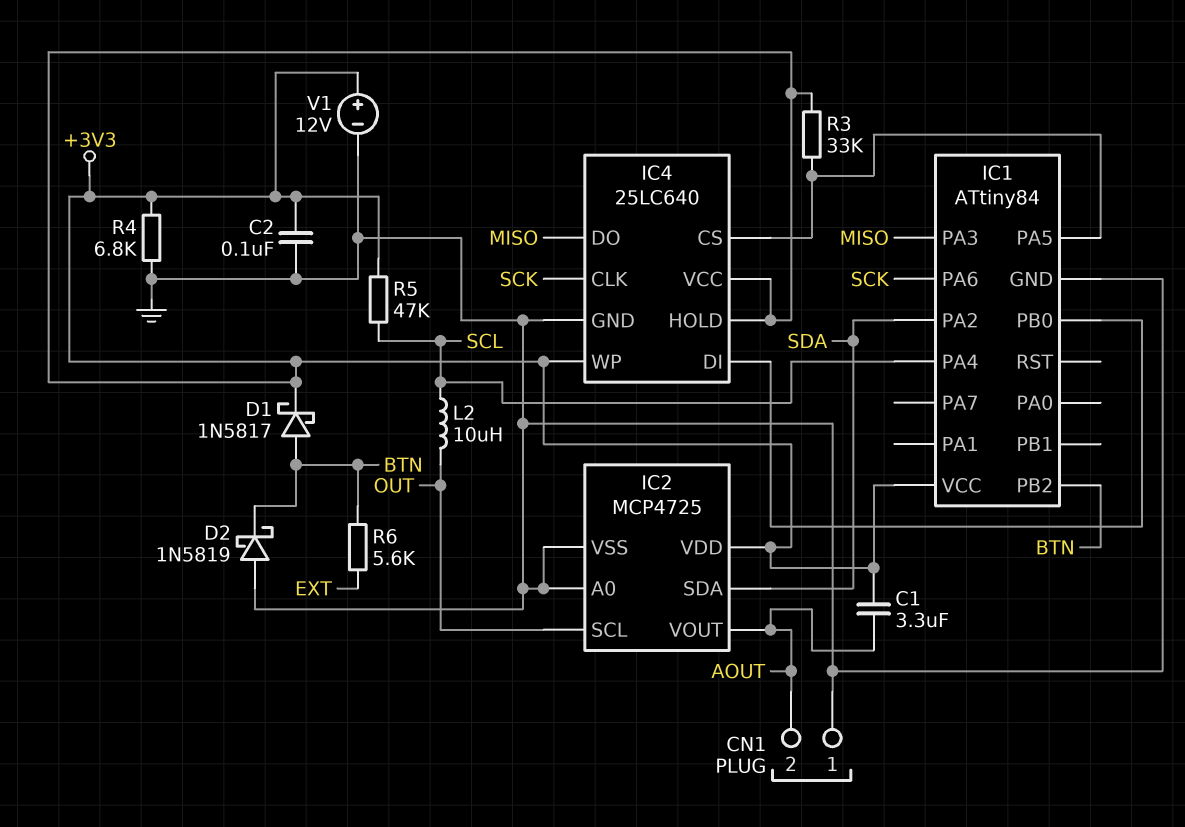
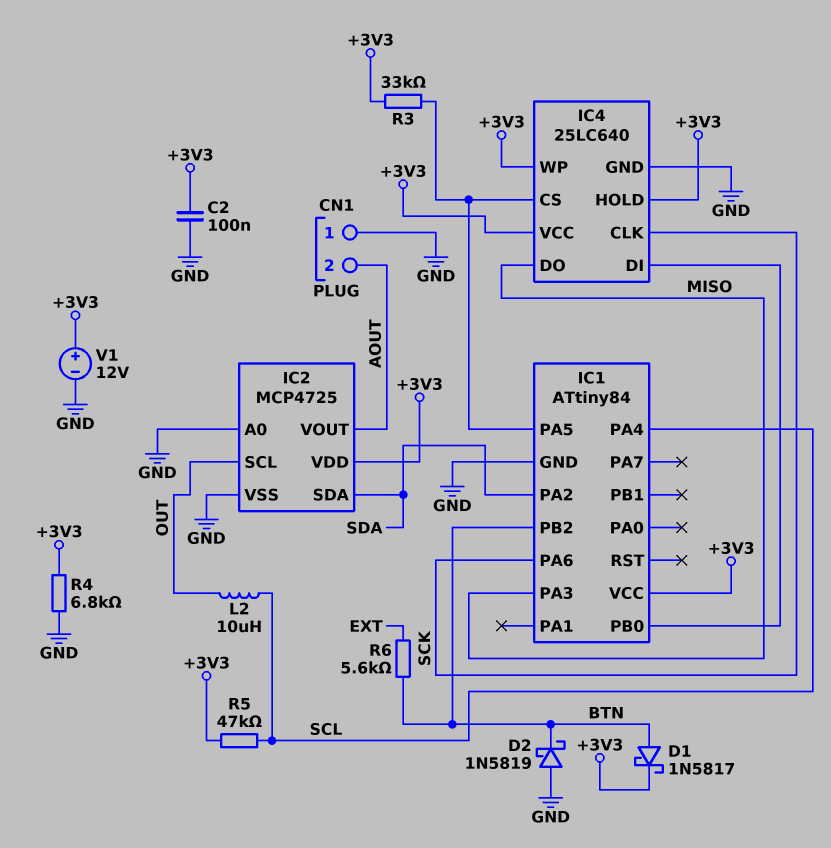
C1: 3.3uF (+3V3, AOUT) -> none

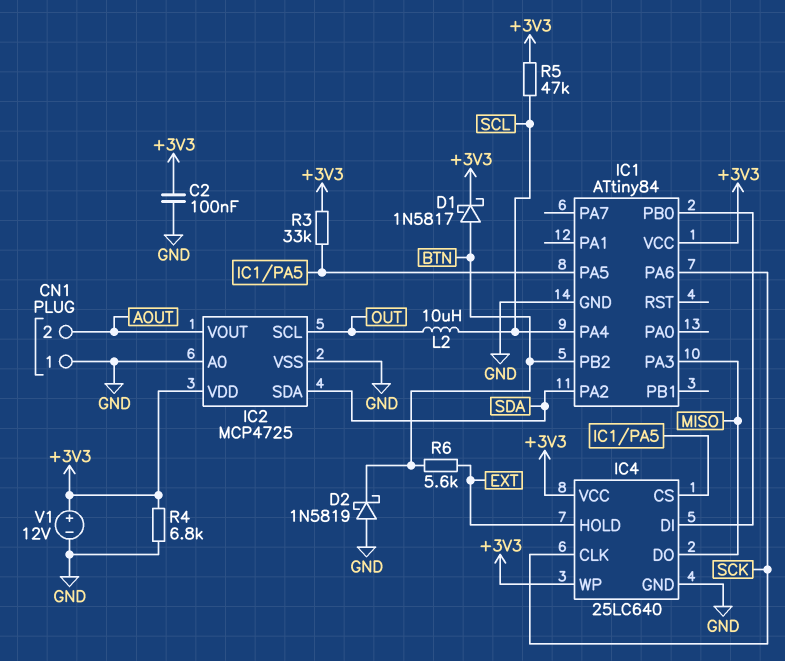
IC4 pin HOLD: +3V3 -> EXT

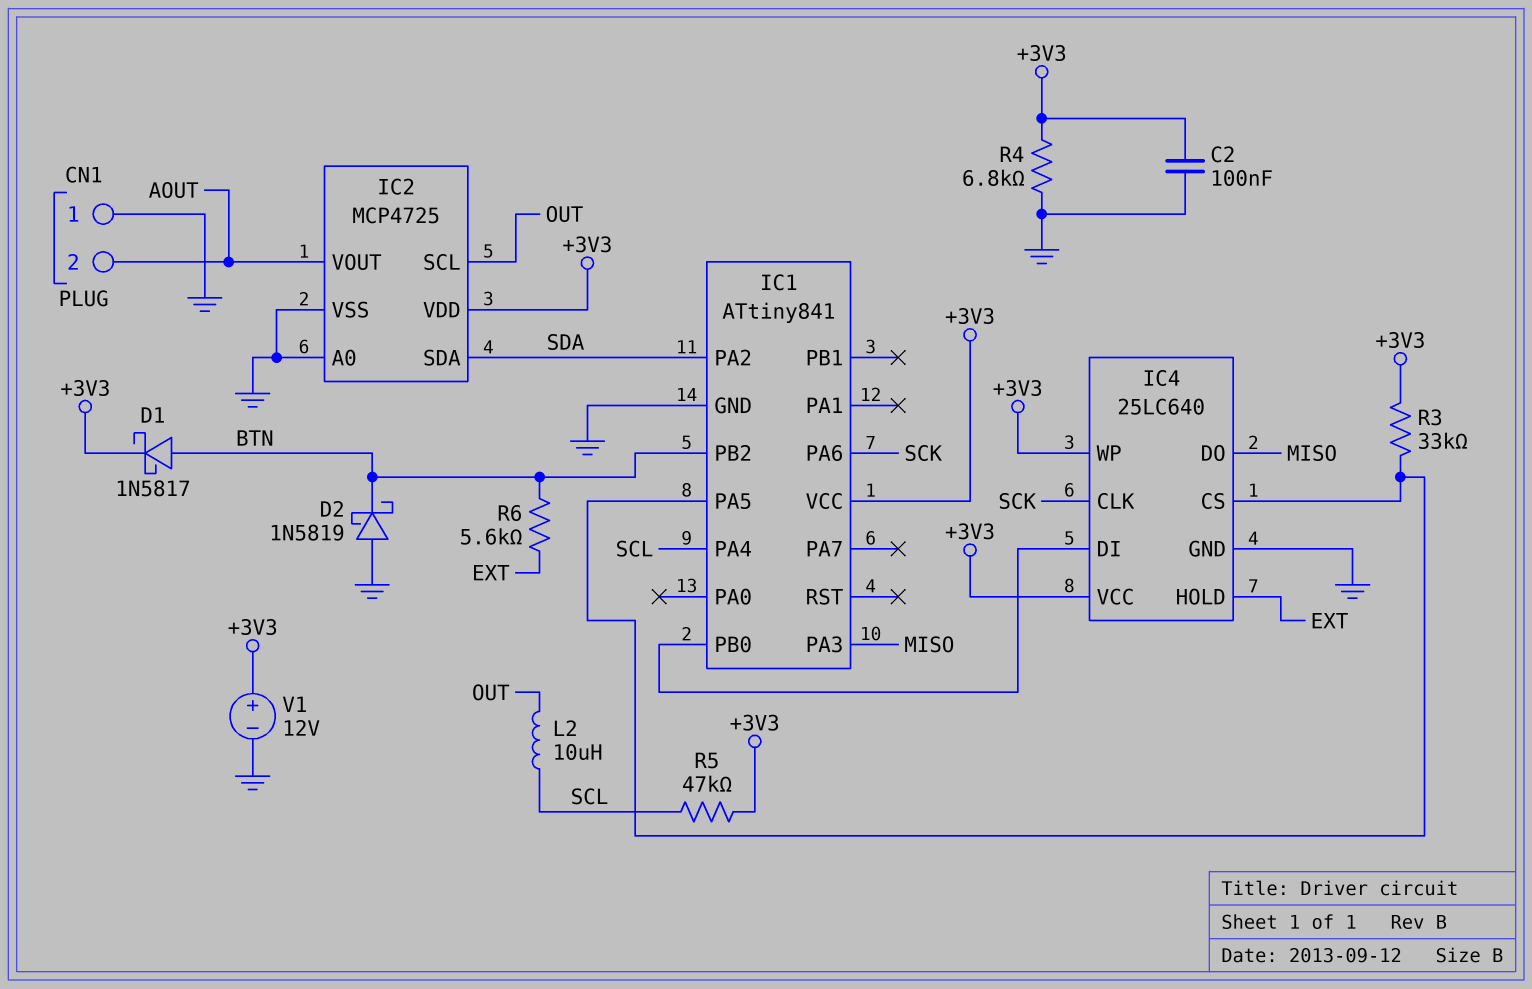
IC1: ATtiny84 -> ATtiny841

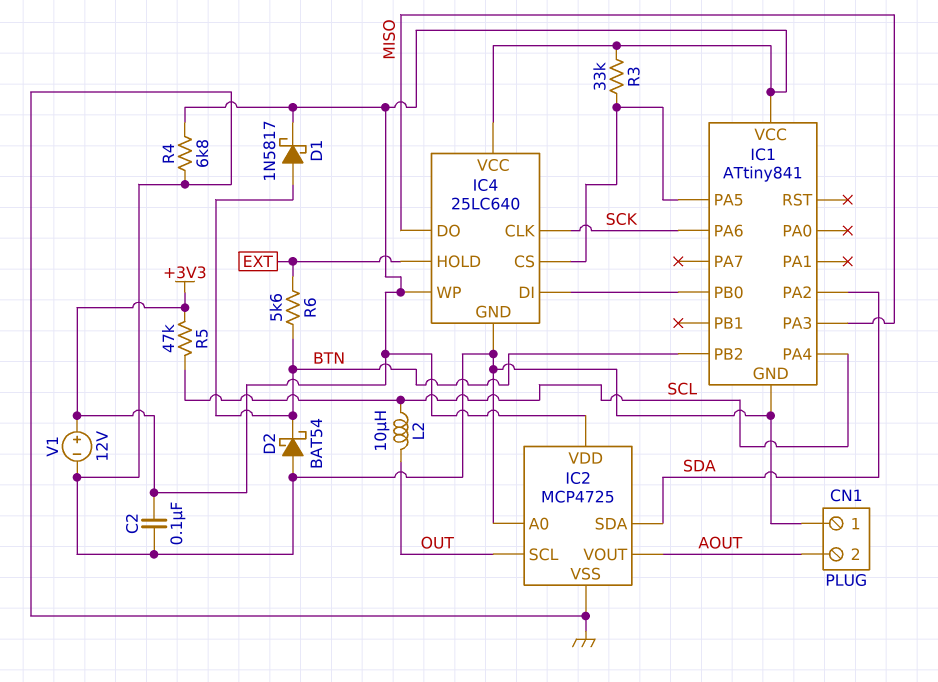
D2: schottky 1N5819 (A GND, K BTN) -> schottky BAT54 (A GND, K BTN)

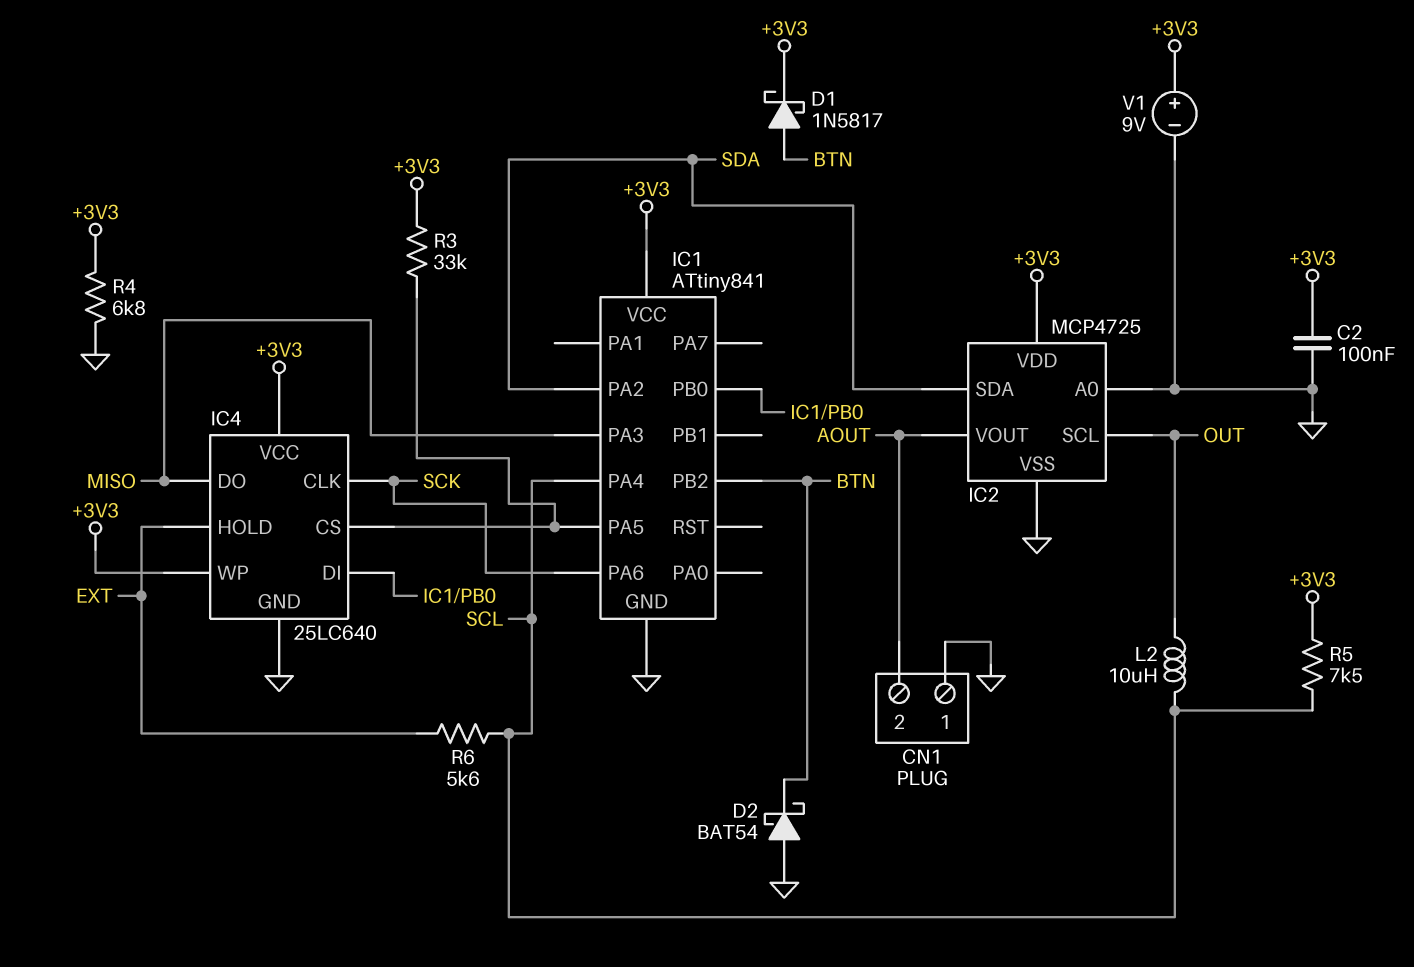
R5: 47k (+3V3, SCL) -> 7.5k (+3V3, SCL)
R6: 5.6k (BTN, EXT) -> 5.6k (EXT, SCL)
V1: 12V (plus +3V3, minus GND) -> 9V (plus +3V3, minus GND)

